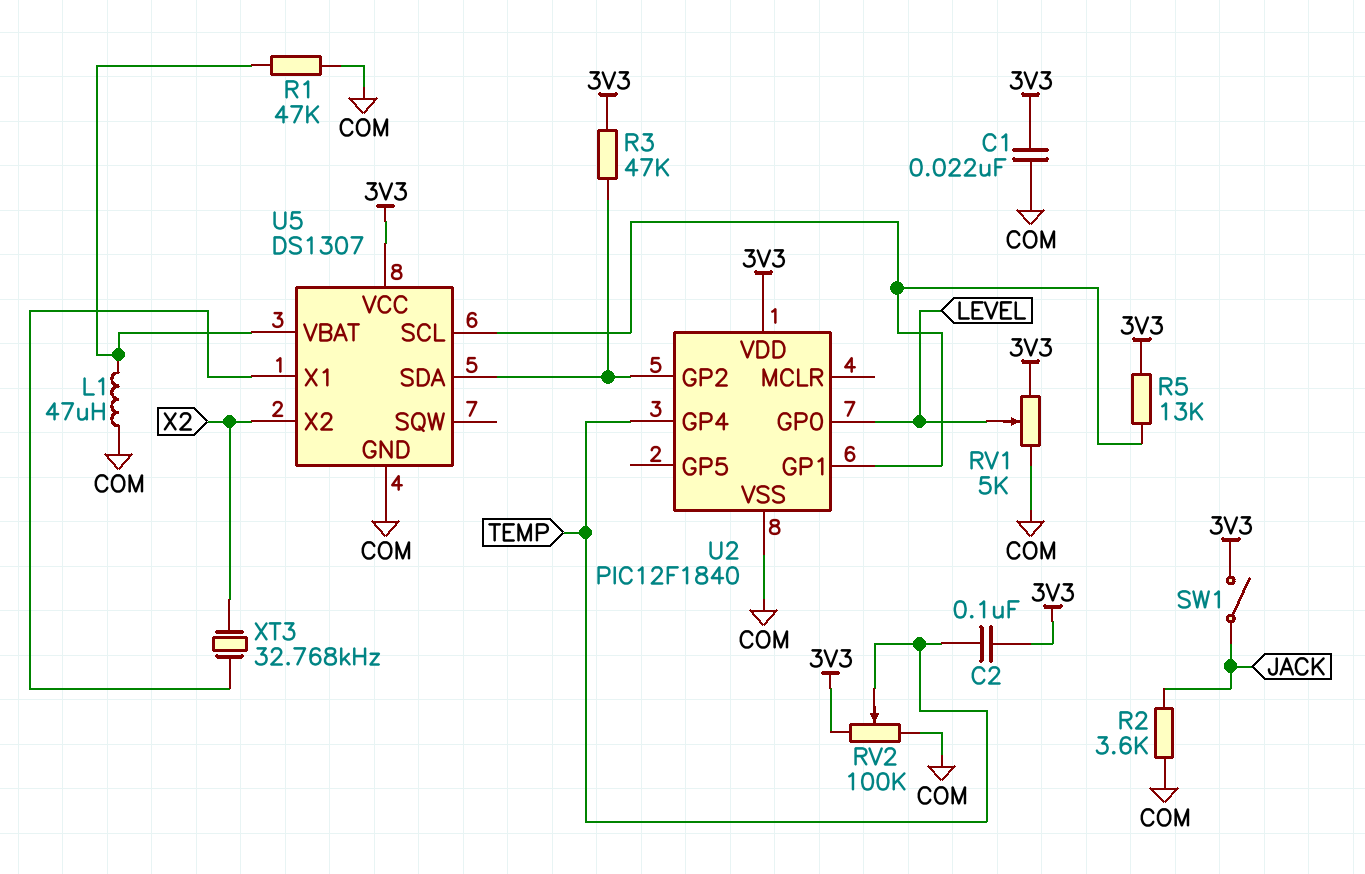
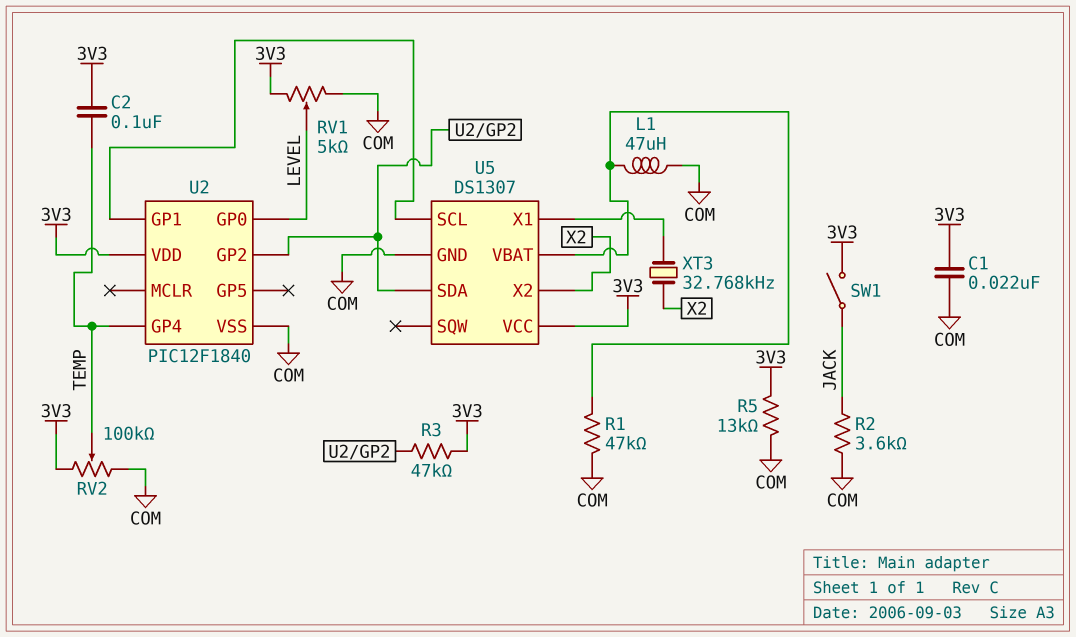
R5: 13k (3V3, U2/GP1) -> 13k (3V3, COM)

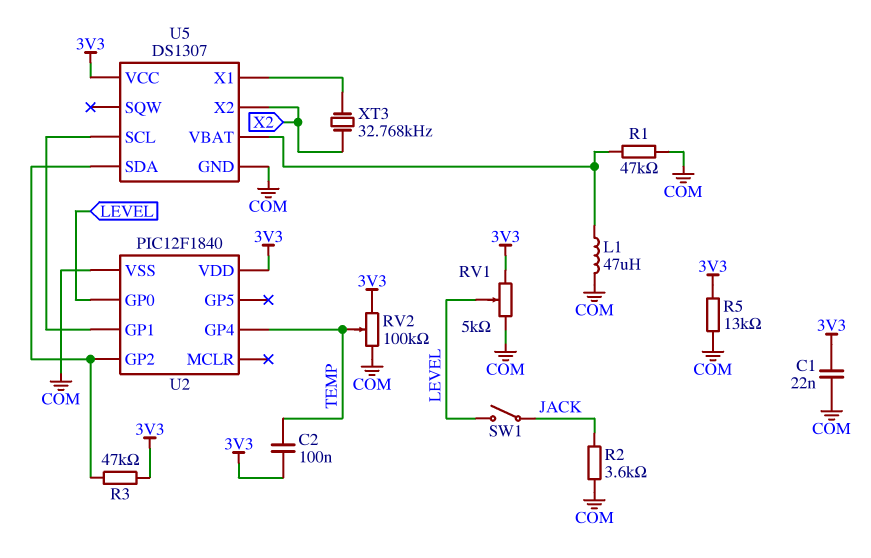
SW1: switch (3V3, JACK) -> switch (JACK, LEVEL)

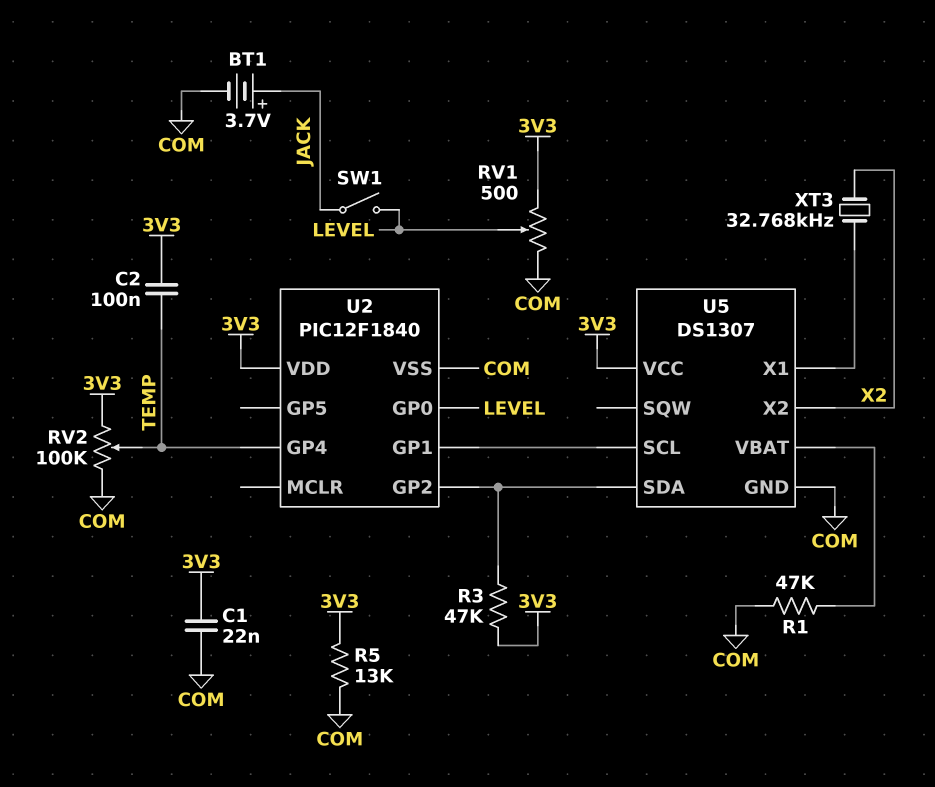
BT1: none -> 3.7V (plus JACK, minus COM)
L1: 47uH (COM, U5/VBAT) -> none
R2: 3.6k (COM, JACK) -> none
RV1: 5k (3V3, COM, wiper LEVEL) -> 500 (3V3, COM, wiper LEVEL)

